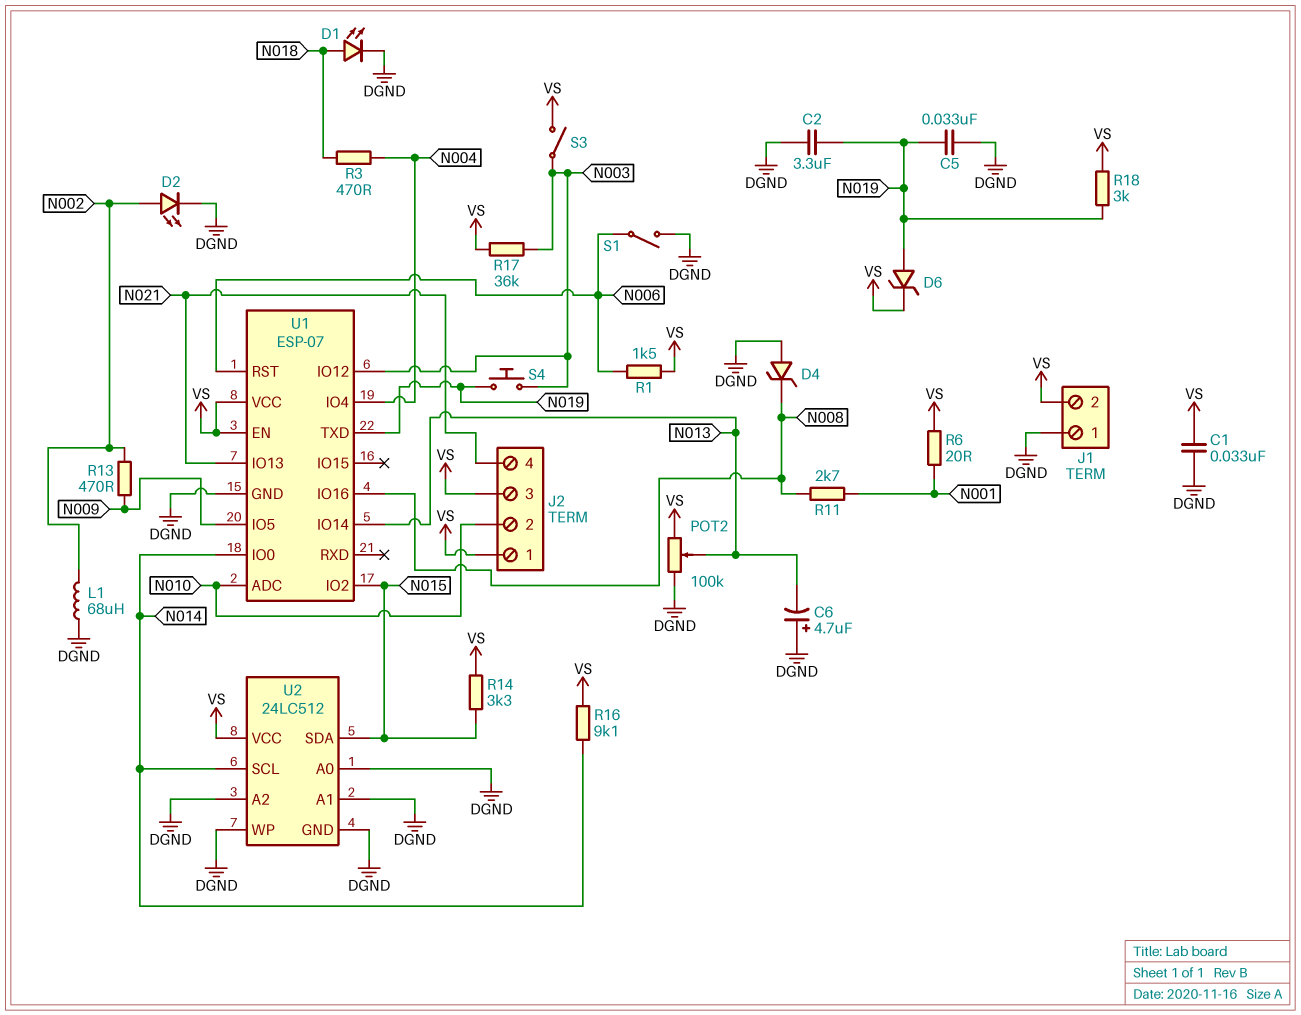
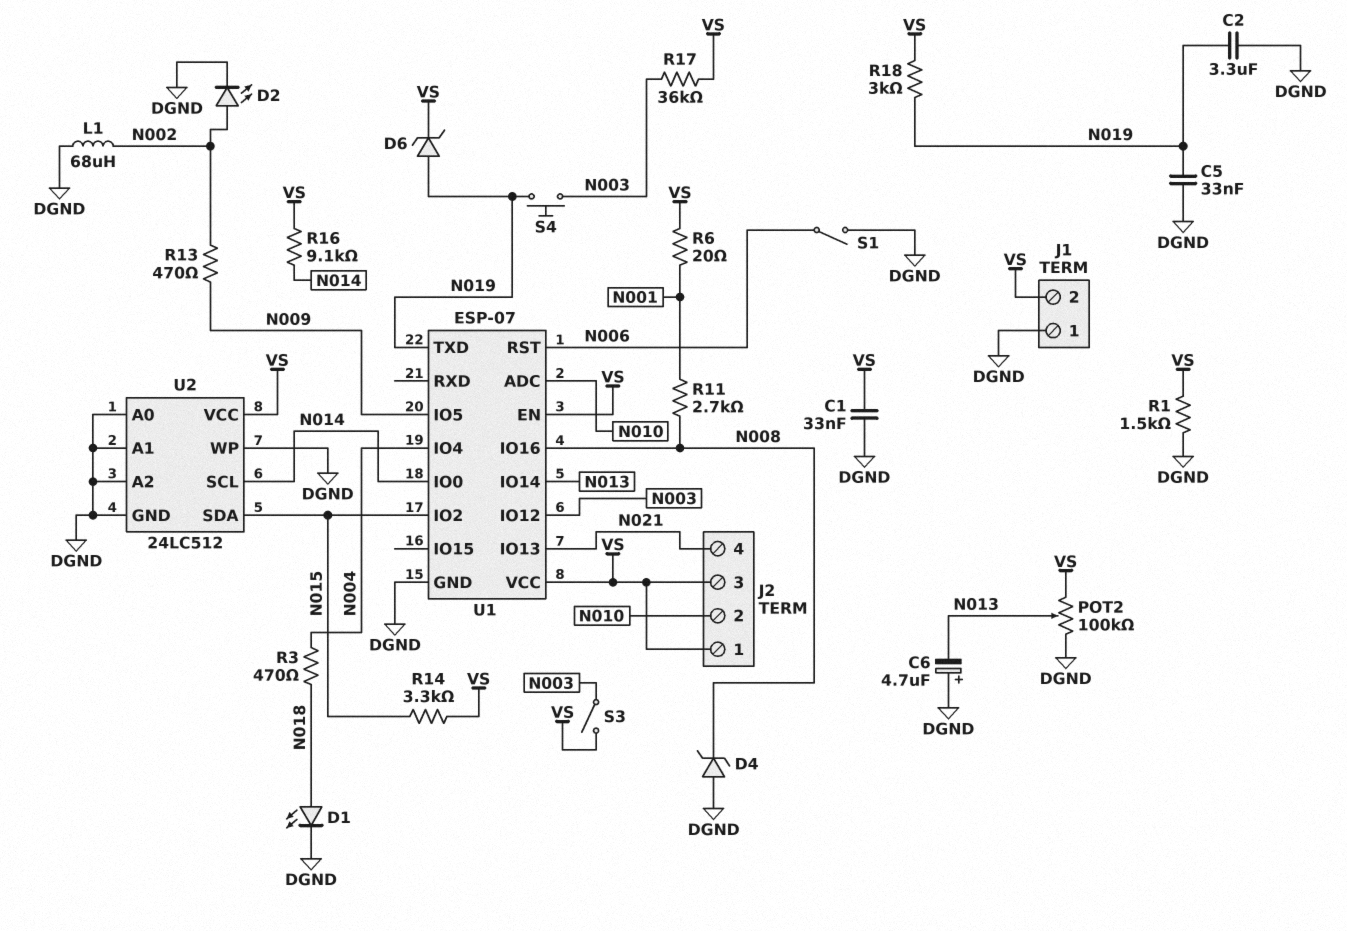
R1: 1.5k (N006, VS) -> 1.5k (DGND, VS)

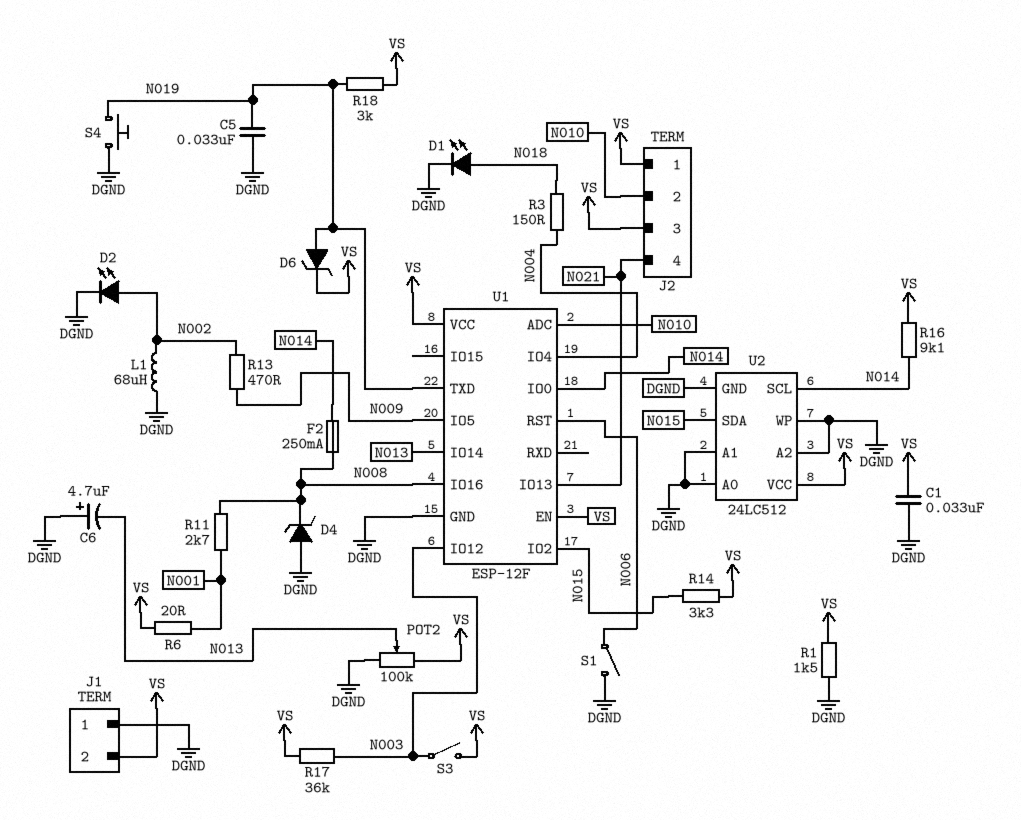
C2: 3.3uF (DGND, N019) -> none
F2: none -> 250mA (N008, N014)
R3: 470 (N004, N018) -> 150 (N004, N018)
S4: button (N003, N019) -> button (DGND, N019)
U1: ESP-07 -> ESP-12F

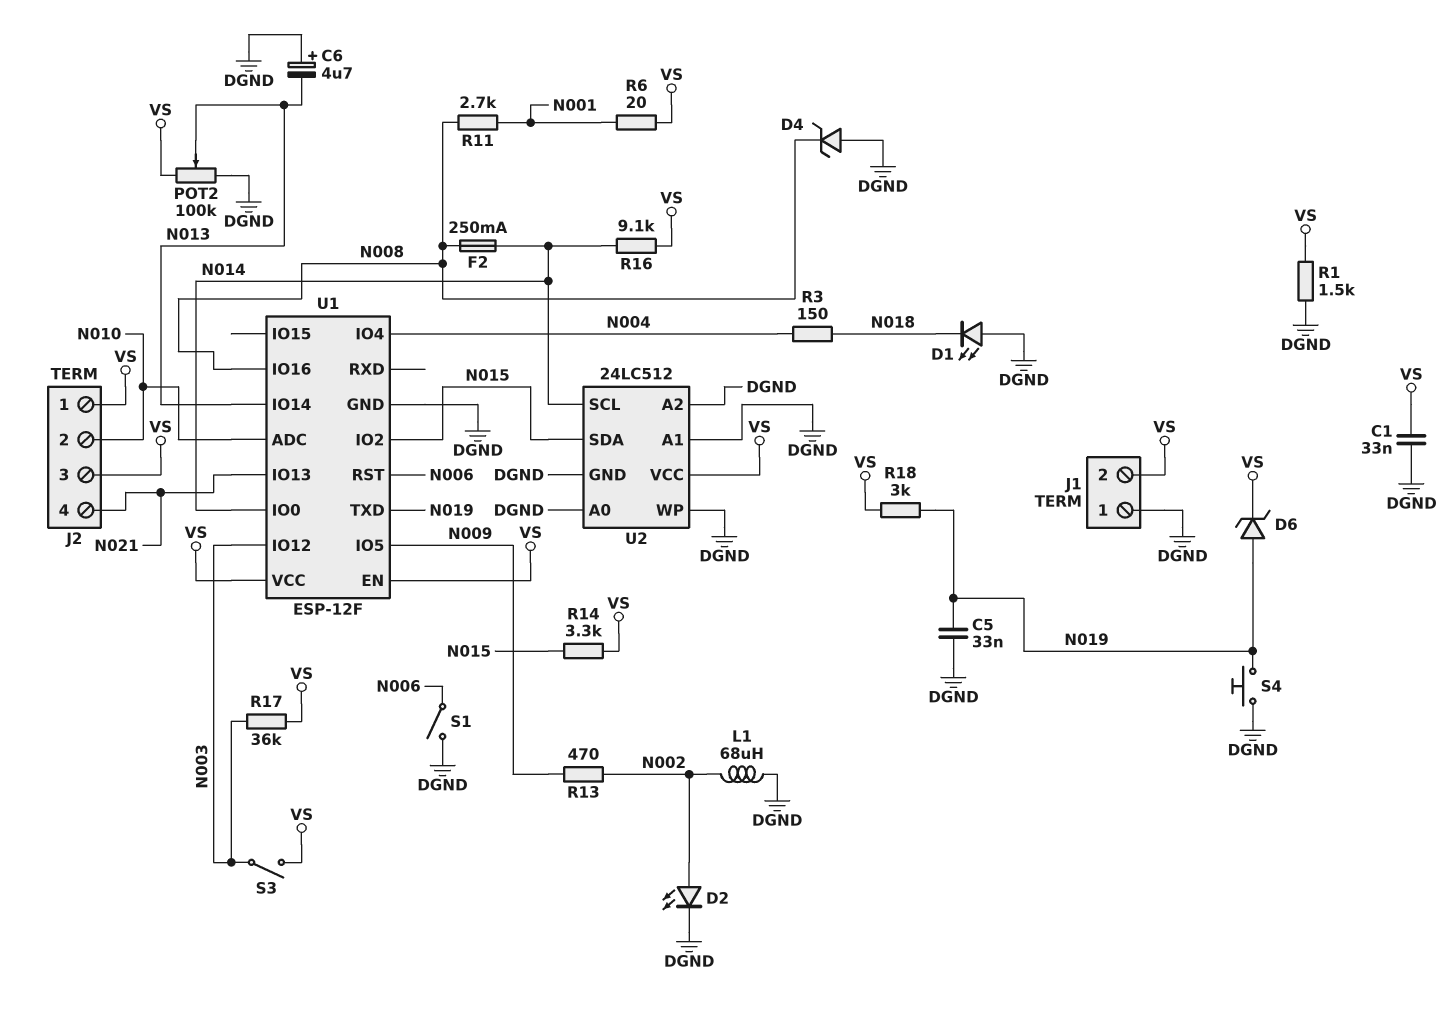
D1: LED (A N018, K DGND) -> LED (A DGND, K N018)

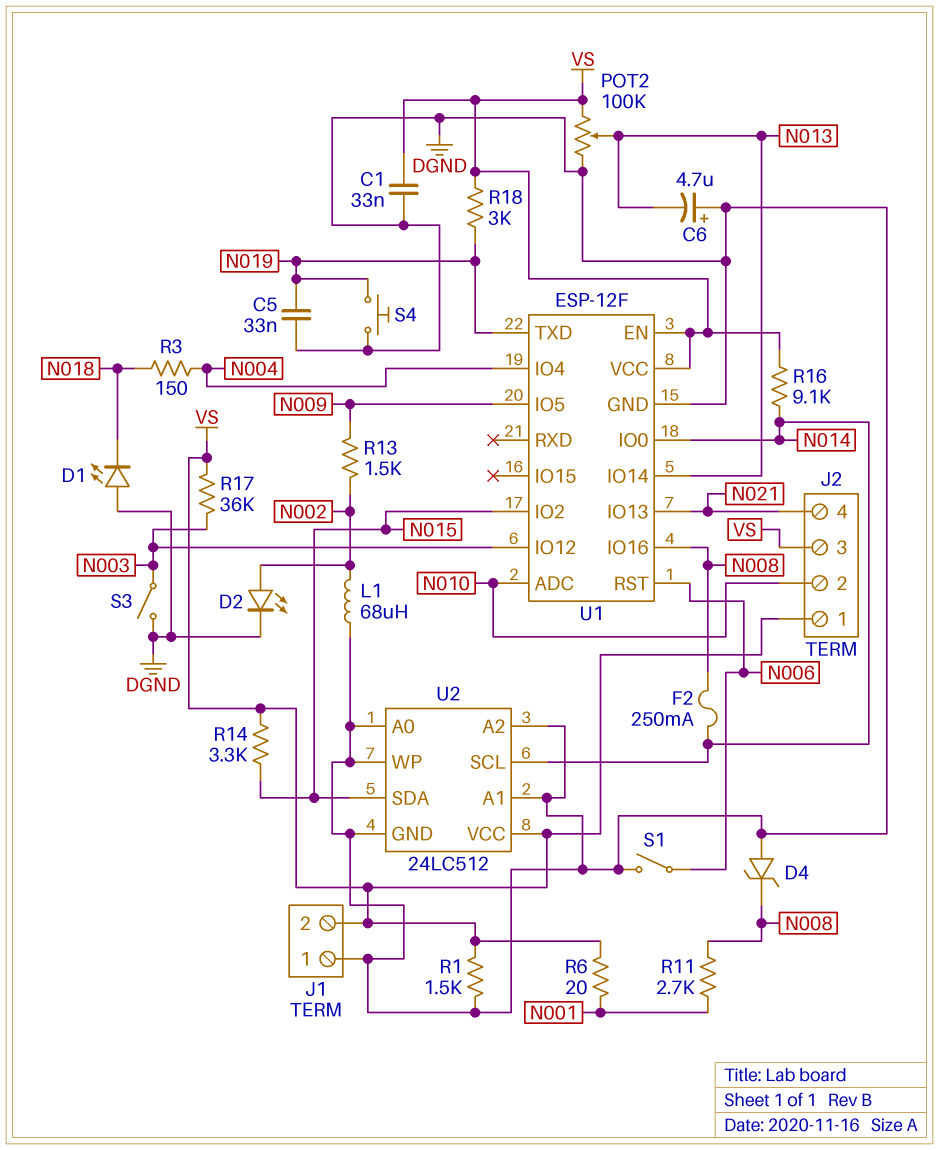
D6: zener (A N019, K VS) -> none
R13: 470 (N002, N009) -> 1.5k (N002, N009)
S3: switch (N003, VS) -> switch (DGND, N003)

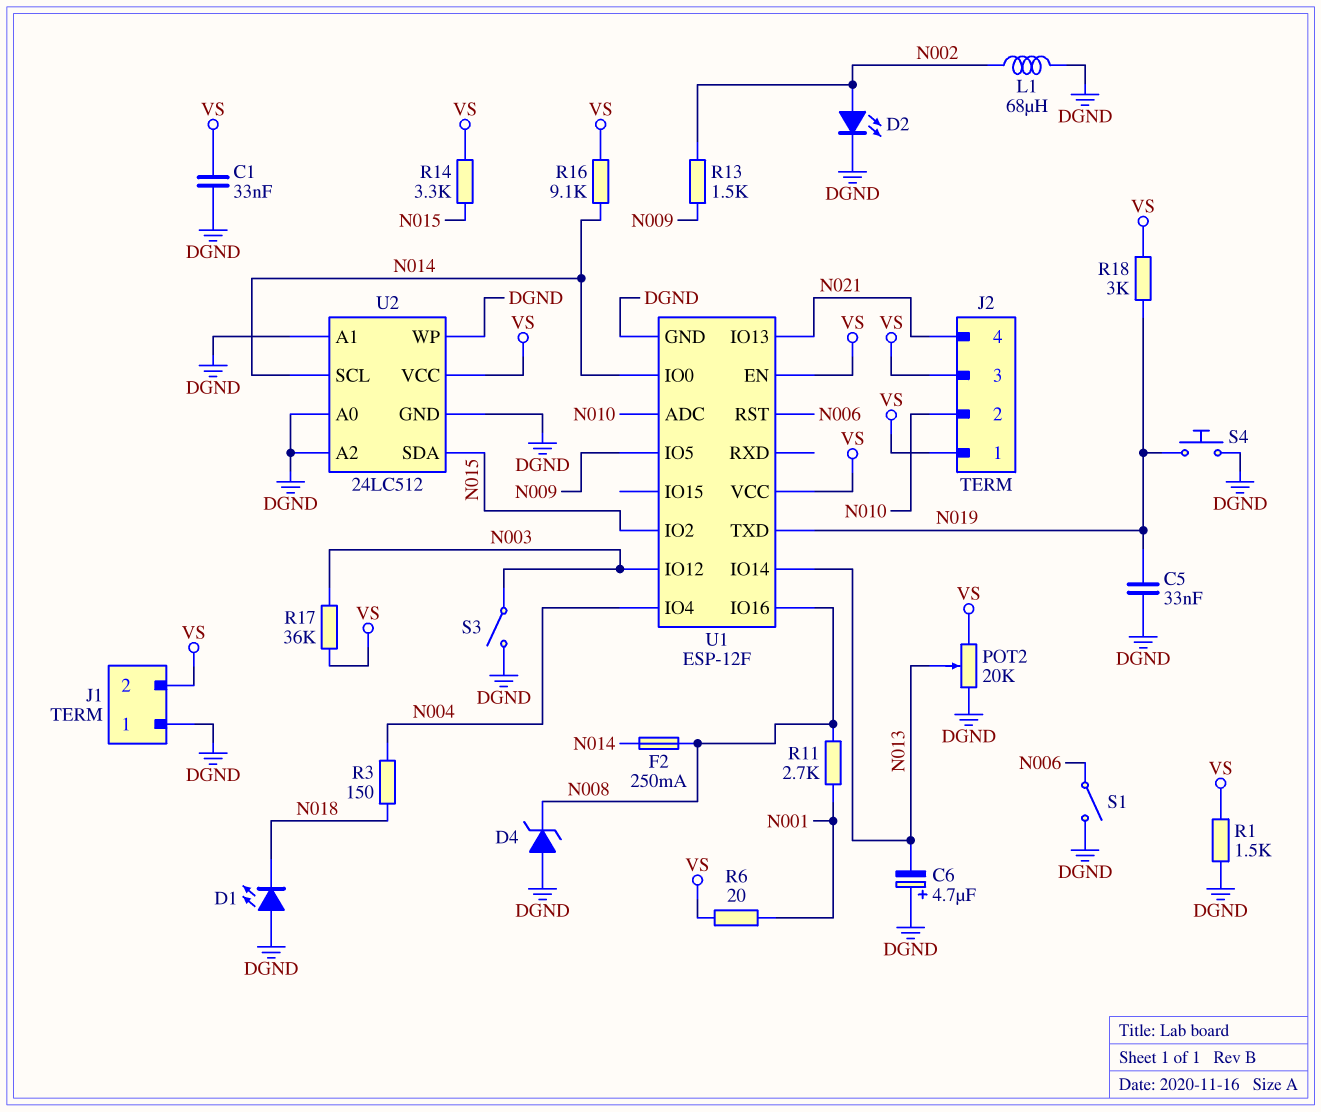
POT2: 100k (DGND, VS, wiper N013) -> 20k (DGND, VS, wiper N013)

